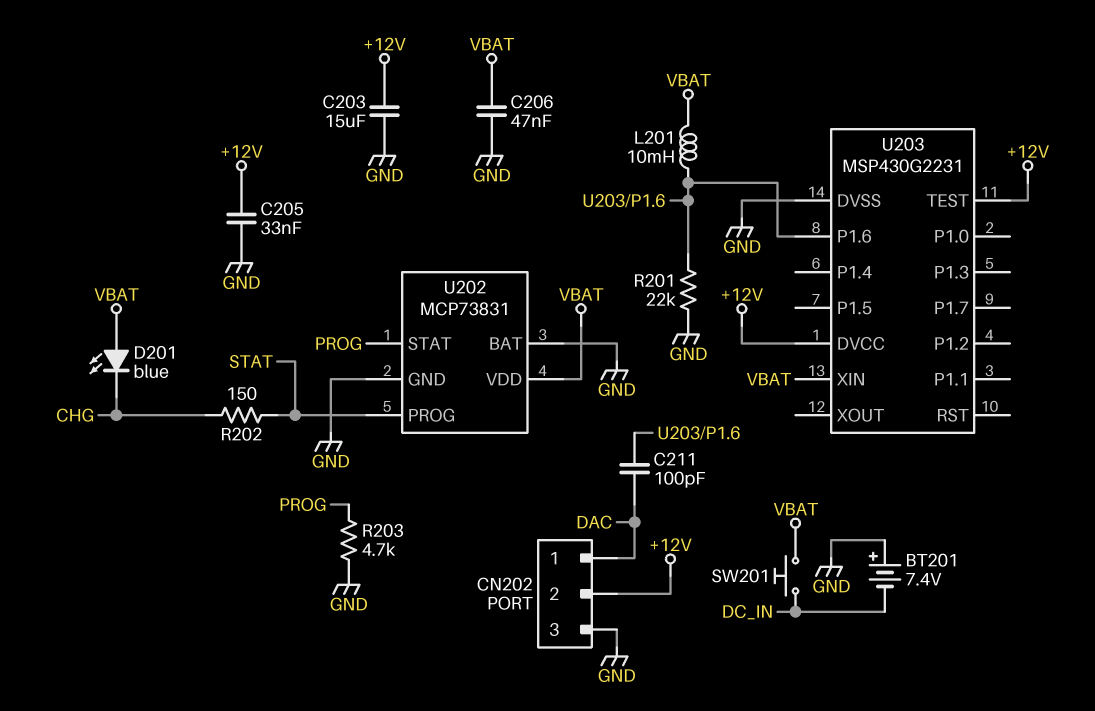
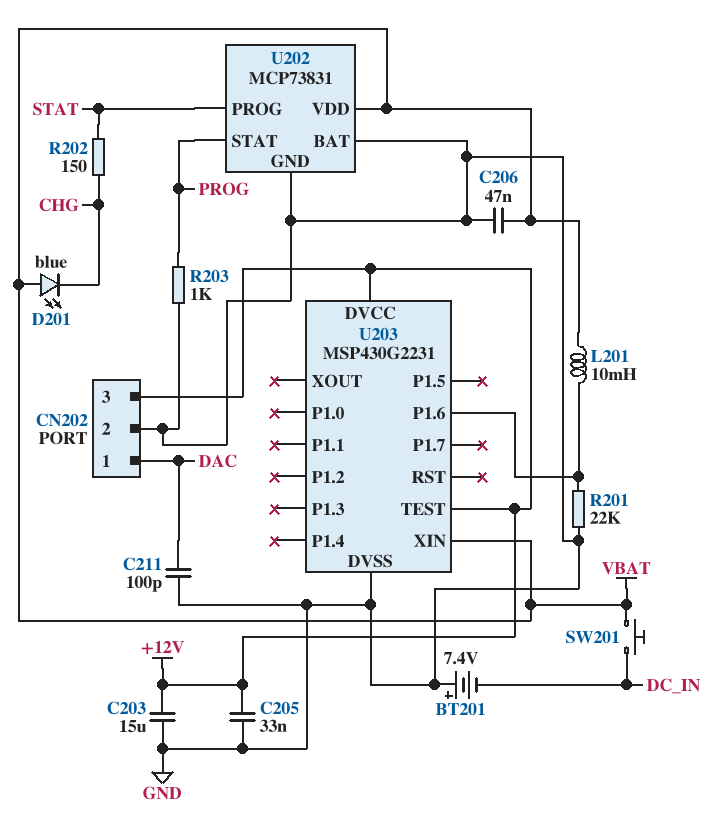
C211: 100pF (DAC, U203/P1.6) -> 100pF (DAC, GND)
CN202 pin 2: +12V -> GND
CN202 pin 3: GND -> +12V
R203: 4.7k (GND, PROG) -> 1k (GND, PROG)

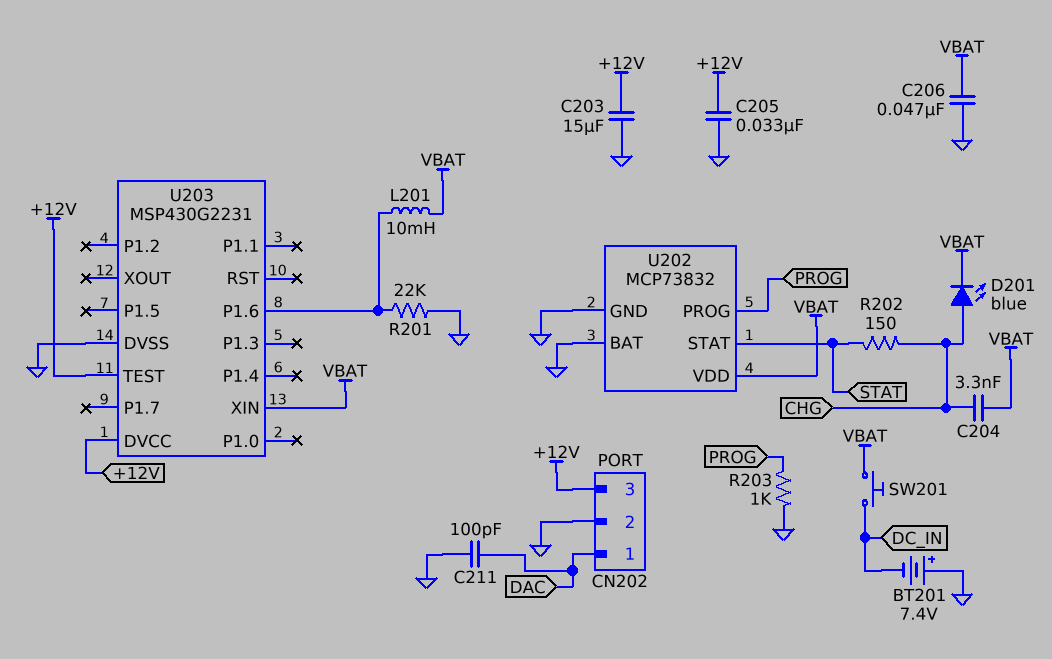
C204: none -> 3.3nF (CHG, VBAT)
D201: LED blue (A VBAT, K CHG) -> LED blue (A CHG, K VBAT)
U202: MCP73831 -> MCP73832
U202 pin PROG: STAT -> PROG
U202 pin STAT: PROG -> STAT

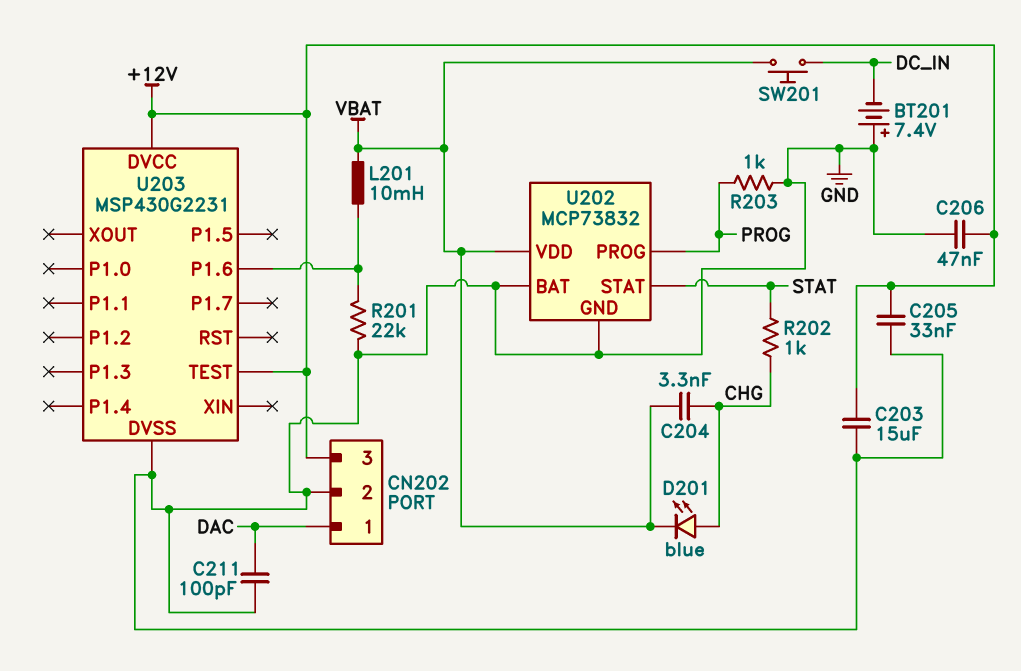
C206: 47nF (GND, VBAT) -> 47nF (+12V, GND)
R202: 150 (CHG, STAT) -> 1k (CHG, STAT)
U203 pin XIN: VBAT -> none

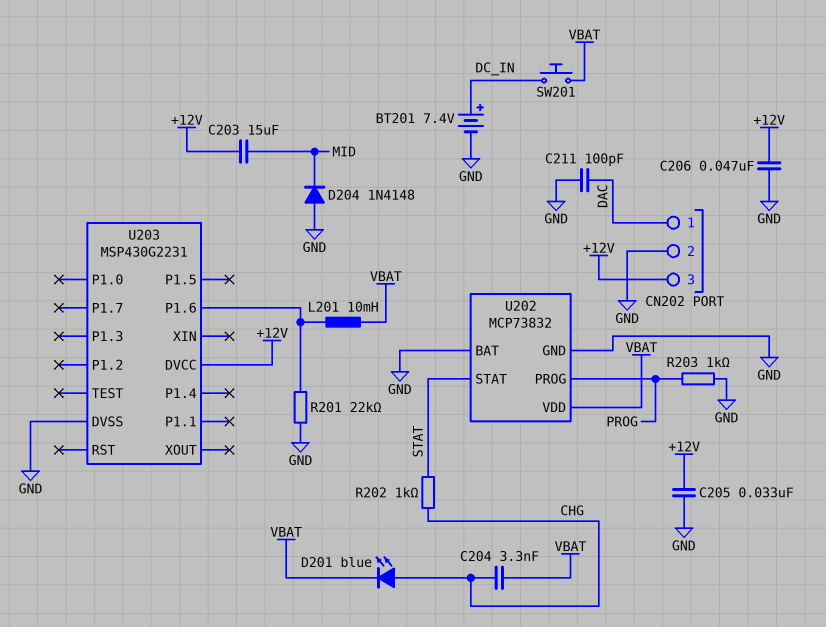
BT201: 7.4V (plus GND, minus DC_IN) -> 7.4V (plus DC_IN, minus GND)
C203: 15uF (+12V, GND) -> 15uF (+12V, MID)
D204: none -> diode 1N4148 (A GND, K MID)
U203 pin TEST: +12V -> none

